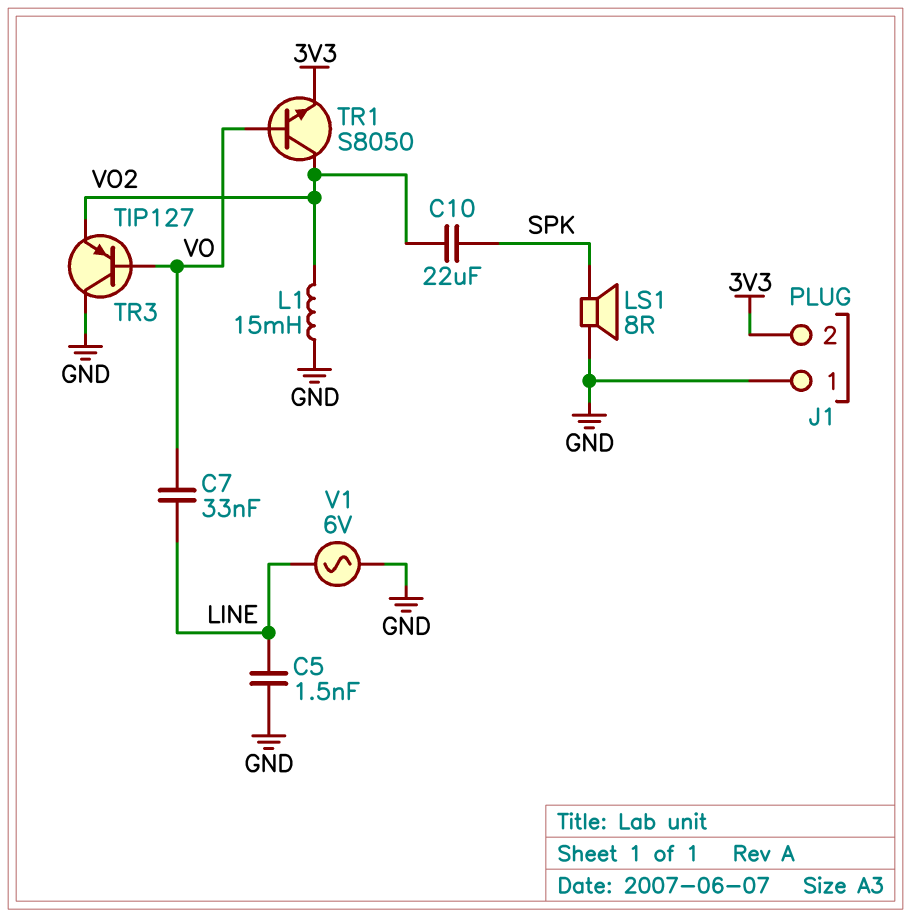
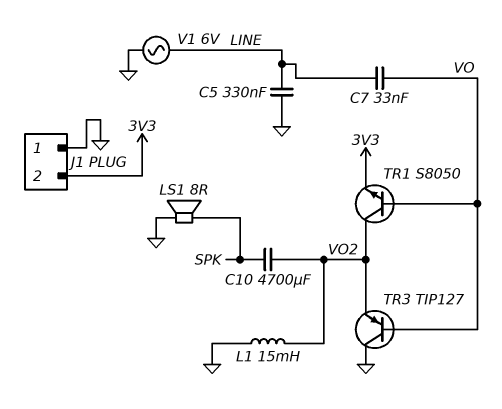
C5: 1.5nF (GND, LINE) -> 330nF (GND, LINE)
C10: 22uF (SPK, VO2) -> 4700uF (SPK, VO2)

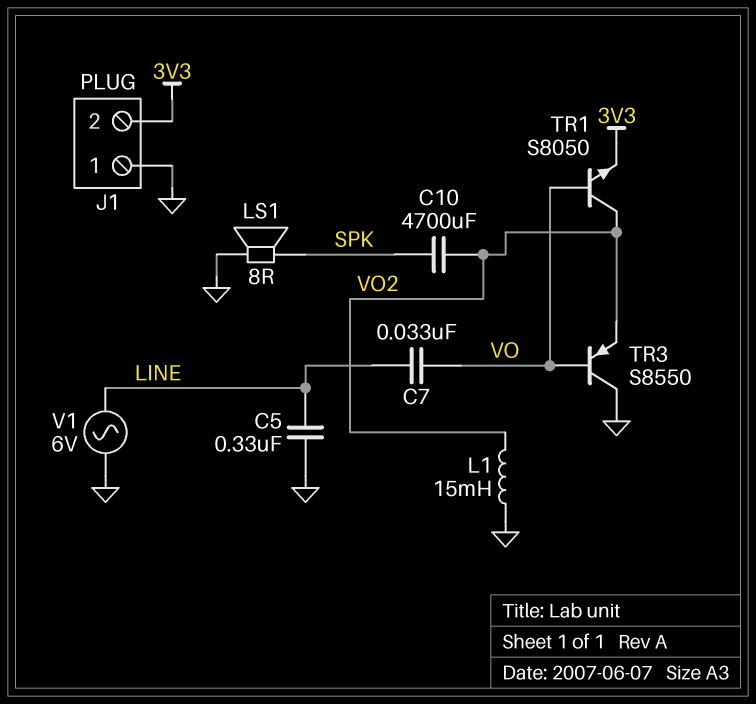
TR3: PNP TIP127 (B VO, C GND, E VO2) -> PNP S8550 (B VO, C GND, E VO2)

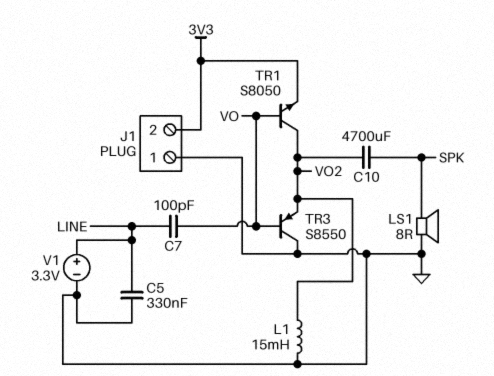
C7: 33nF (LINE, VO) -> 100pF (LINE, VO)
V1: AC 6V (GND, LINE) -> 3.3V (plus LINE, minus GND)

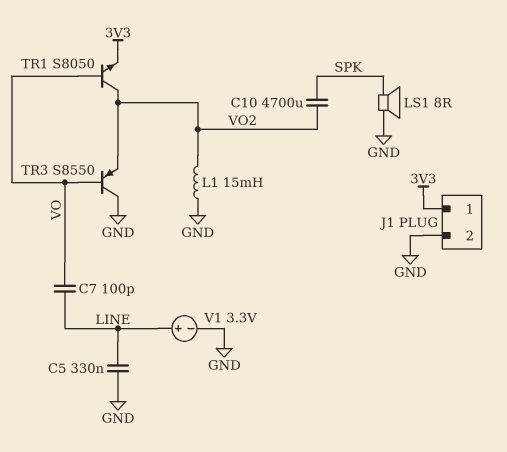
J1 pin 1: GND -> 3V3
J1 pin 2: 3V3 -> GND

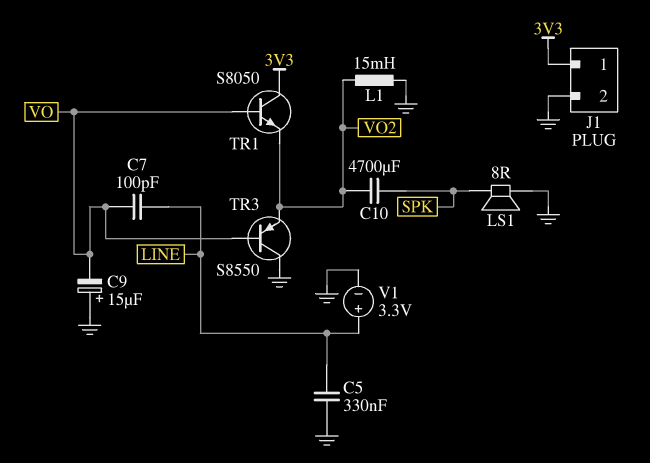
C9: none -> 15uF (plus GND, minus VO)
TR1: NPN S8050 (B VO, C VO2, E 3V3) -> NPN S8050 (B VO, C 3V3, E VO2)

